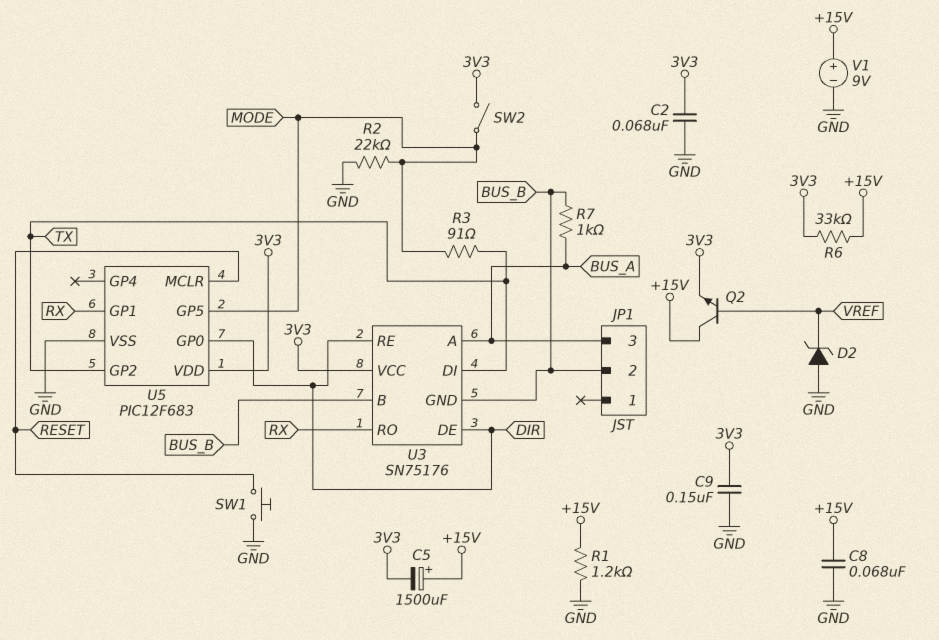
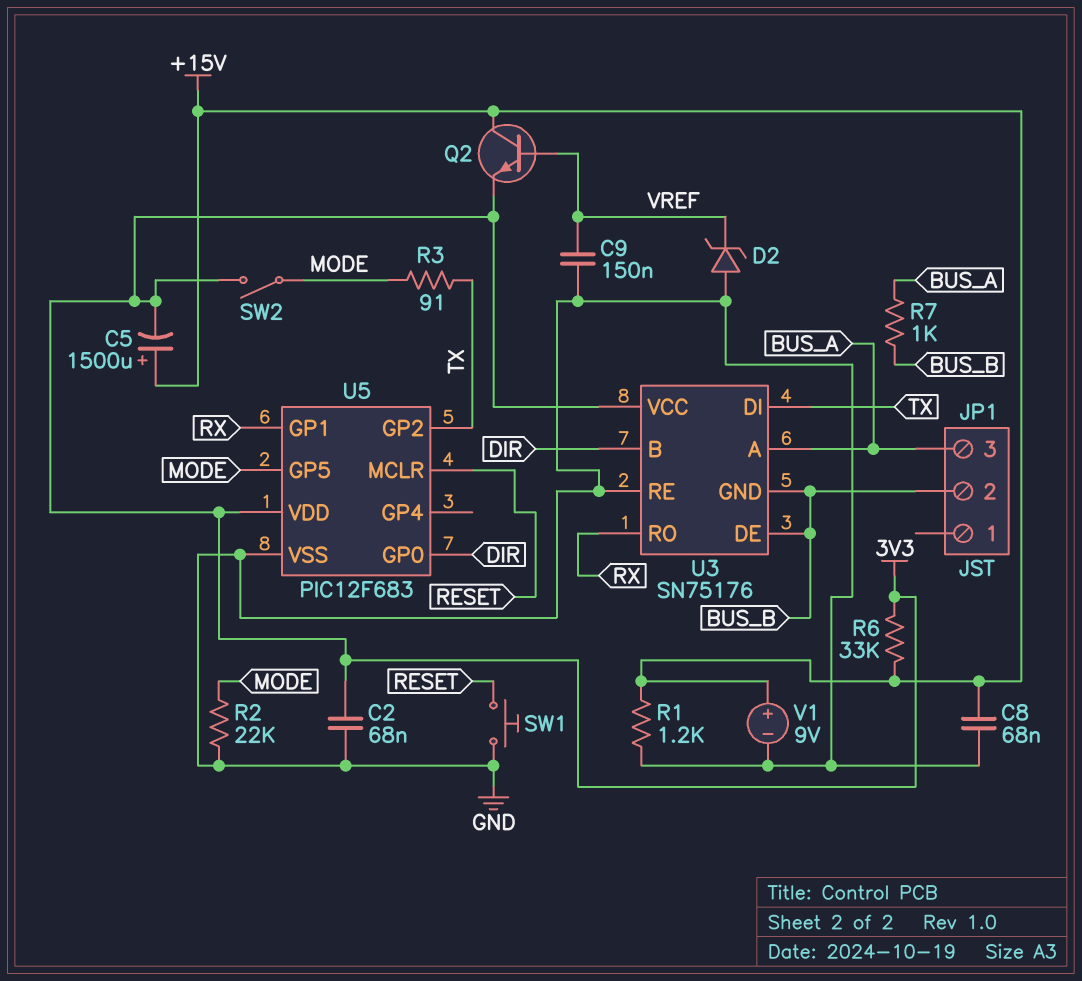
C9: 150nF (3V3, GND) -> 150nF (GND, VREF)
U3 pin B: BUS_B -> DIR
U3 pin DE: DIR -> BUS_B
U3 pin RE: DIR -> GND

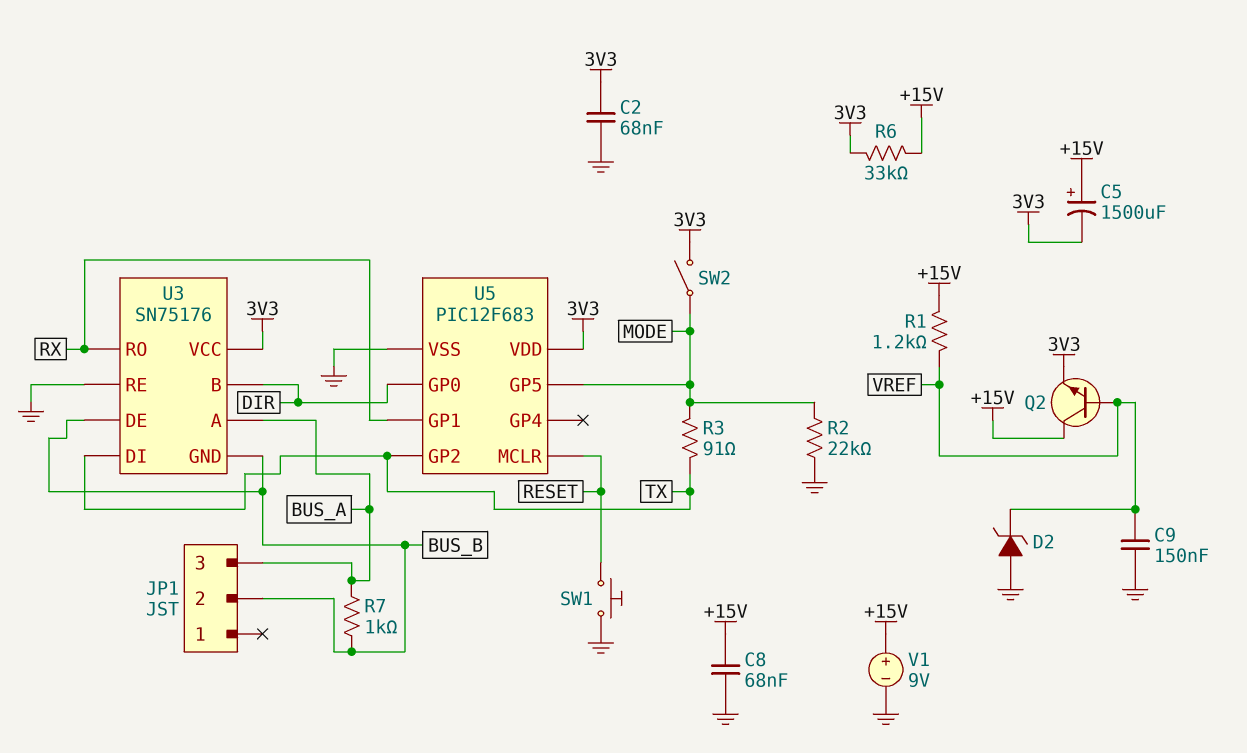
R1: 1.2k (+15V, GND) -> 1.2k (+15V, VREF)

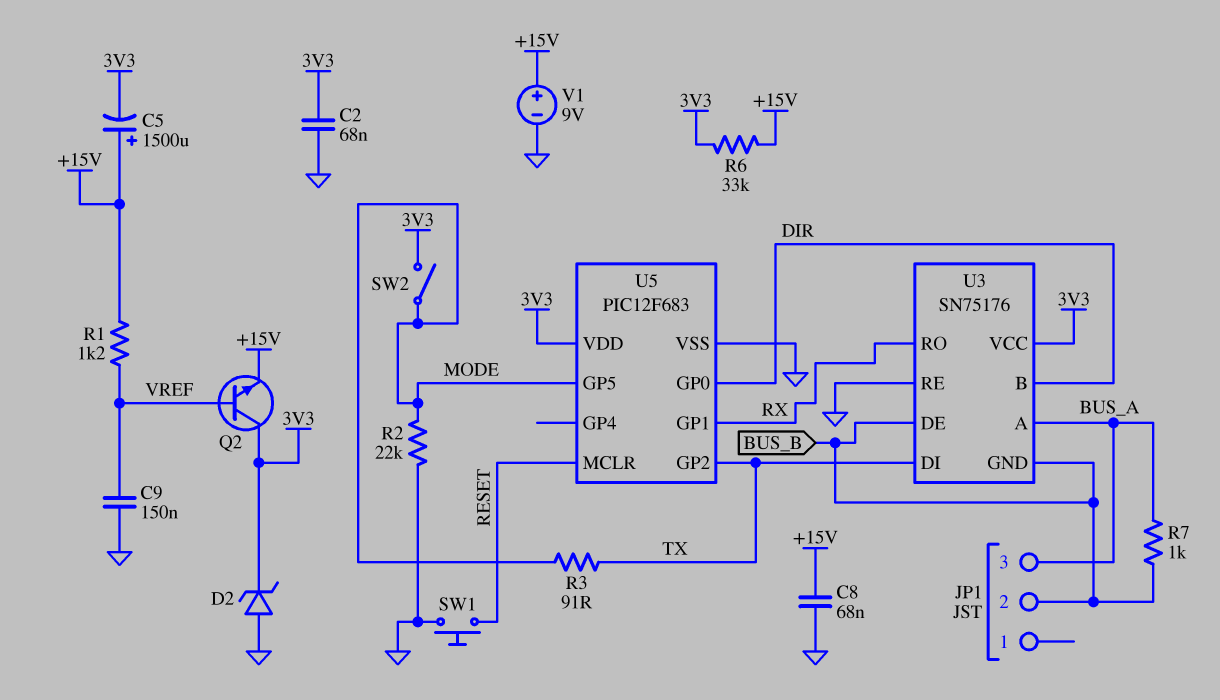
D2: zener (A GND, K VREF) -> zener (A GND, K 3V3)
Q2: NPN (B VREF, C +15V, E 3V3) -> NPN (B VREF, C 3V3, E +15V)

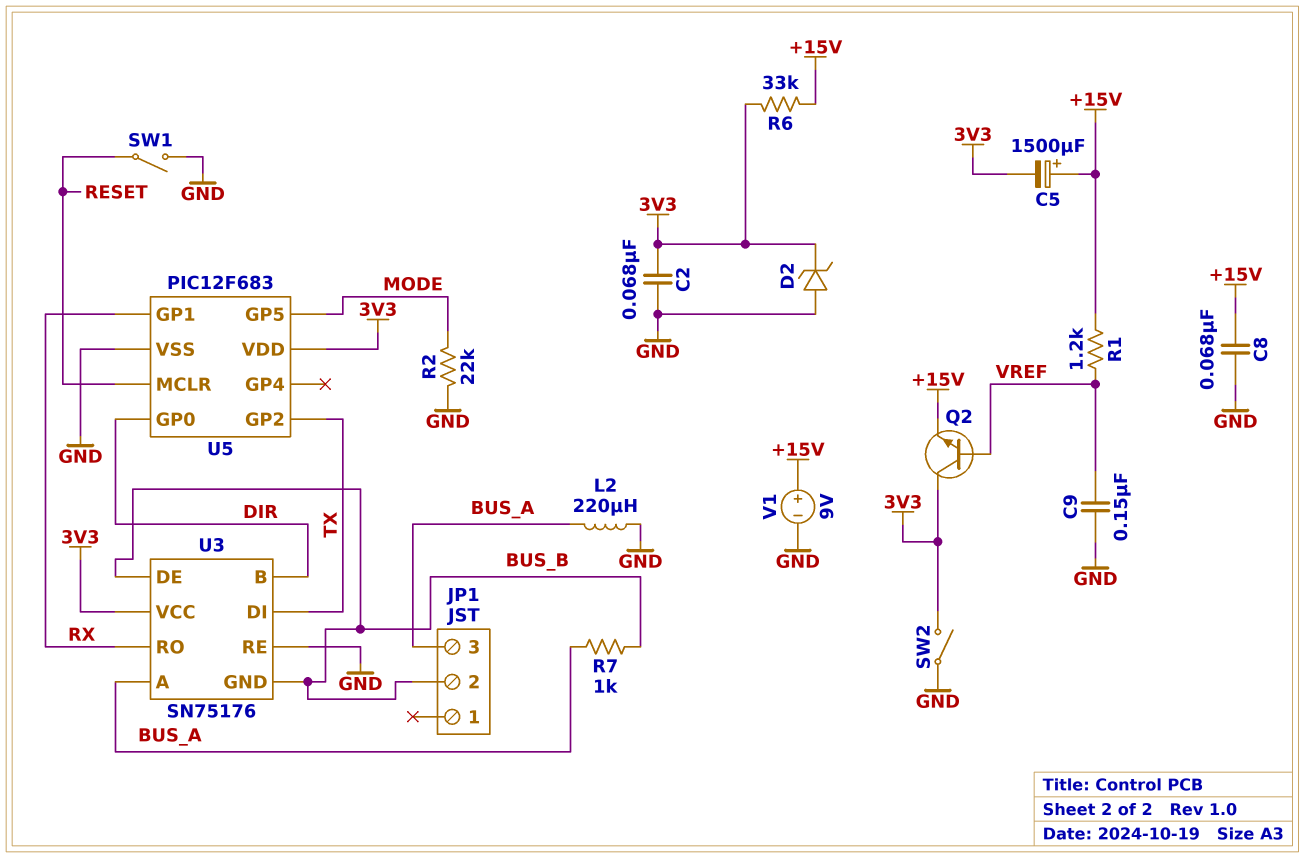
L2: none -> 220uH (BUS_A, GND)
R3: 91 (MODE, TX) -> none
SW1: button (GND, RESET) -> switch (GND, RESET)
SW2: switch (3V3, MODE) -> switch (3V3, GND)

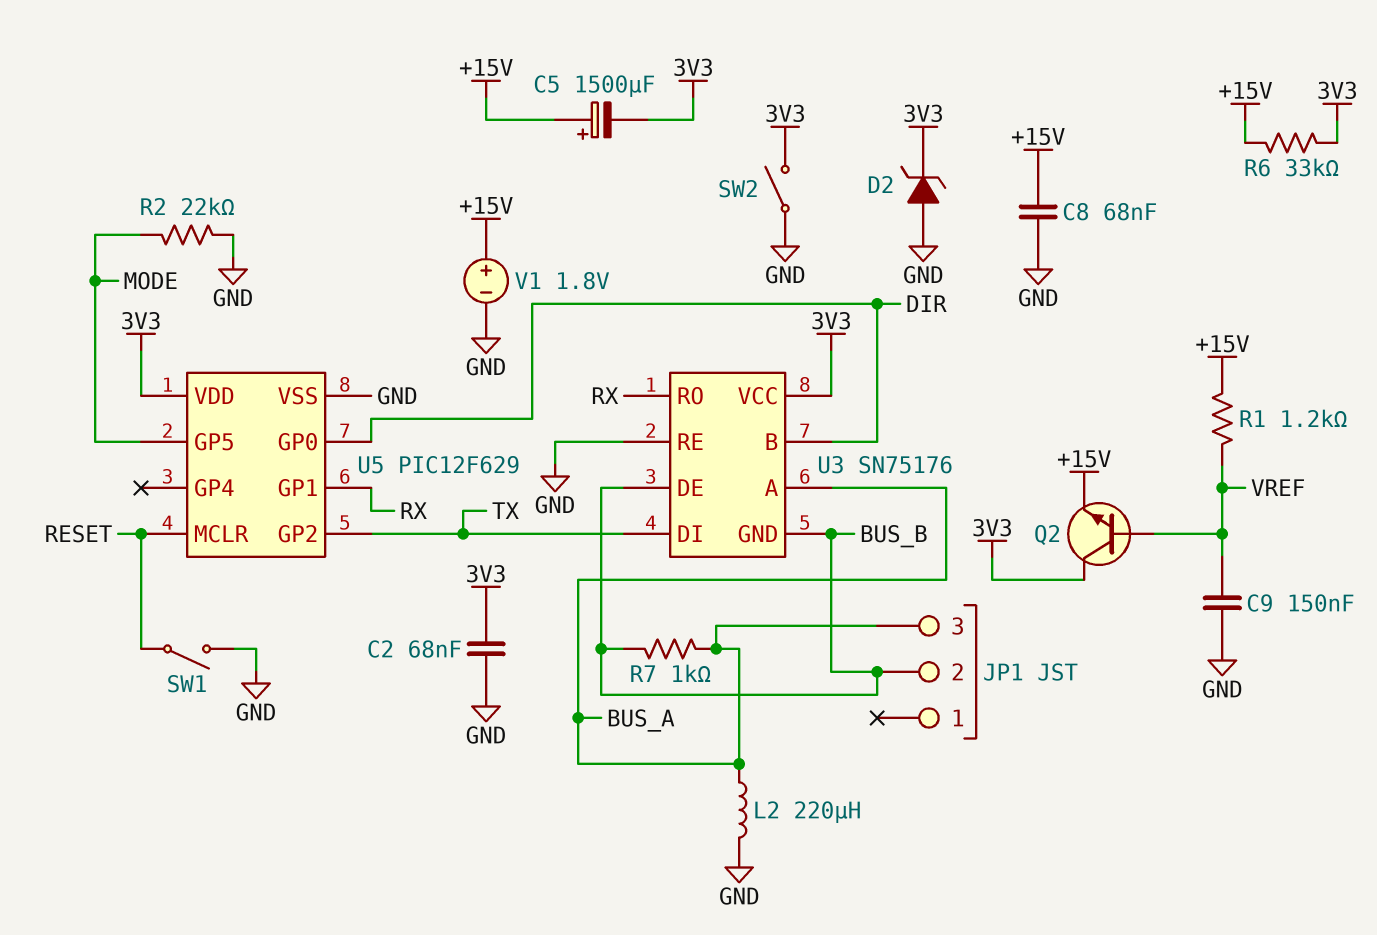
U5: PIC12F683 -> PIC12F629
V1: 9V (plus +15V, minus GND) -> 1.8V (plus +15V, minus GND)

